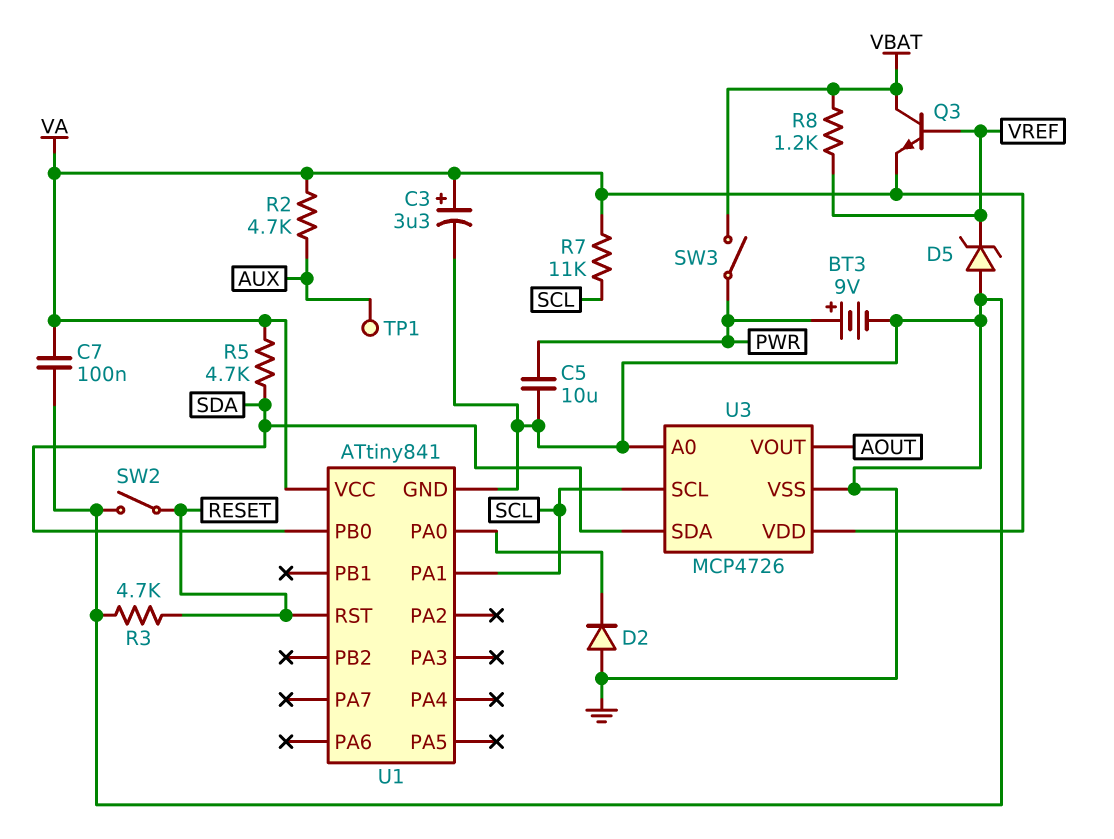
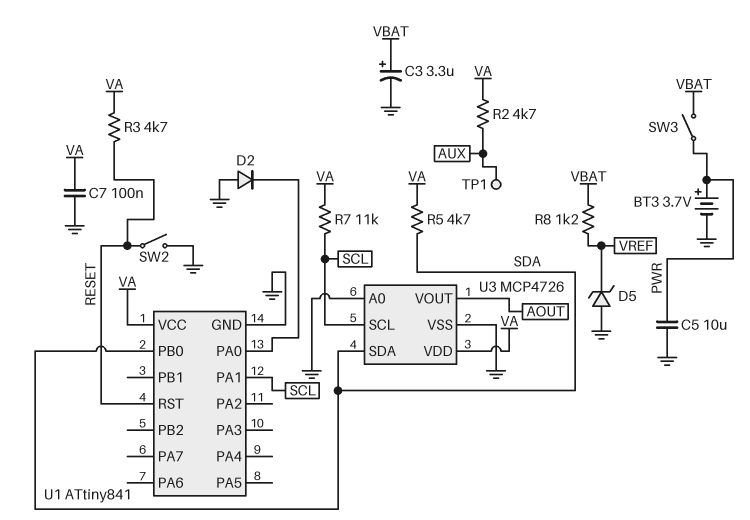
BT3: 9V (plus PWR, minus GND) -> 3.7V (plus PWR, minus GND)
C3: 3.3uF (plus VA, minus GND) -> 3.3uF (plus VBAT, minus GND)
Q3: NPN (B VREF, C VBAT, E VA) -> none
R3: 4.7k (GND, RESET) -> 4.7k (RESET, VA)

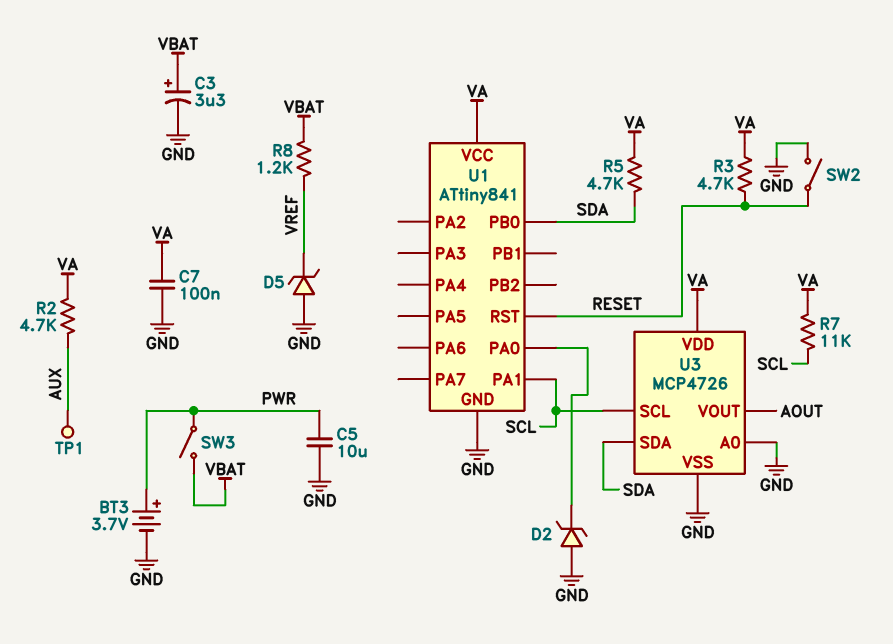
D2: diode (A GND, K U1/PA0) -> zener (A GND, K U1/PA0)

